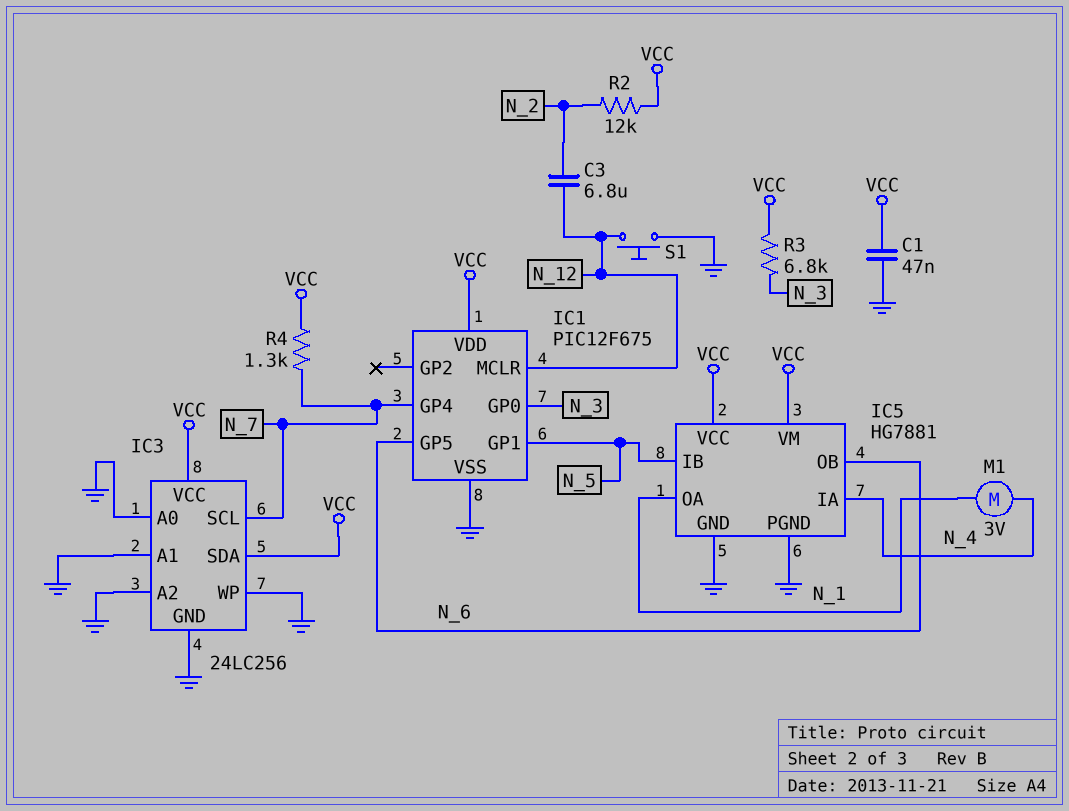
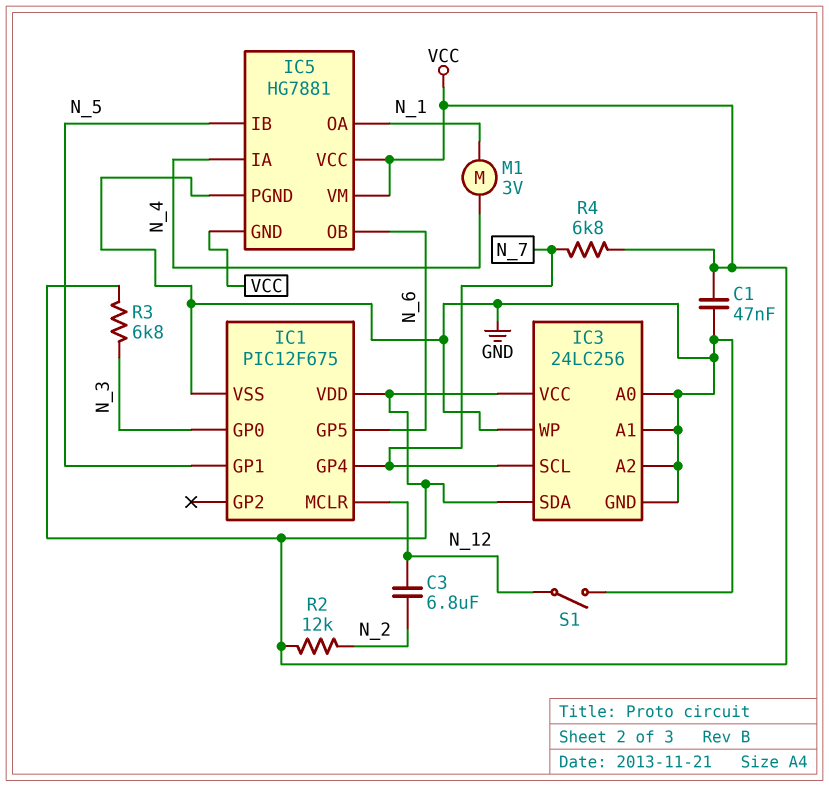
IC5 pin GND: GND -> VCC
R4: 1.3k (N_7, VCC) -> 6.8k (N_7, VCC)
S1: button (GND, N_12) -> switch (GND, N_12)

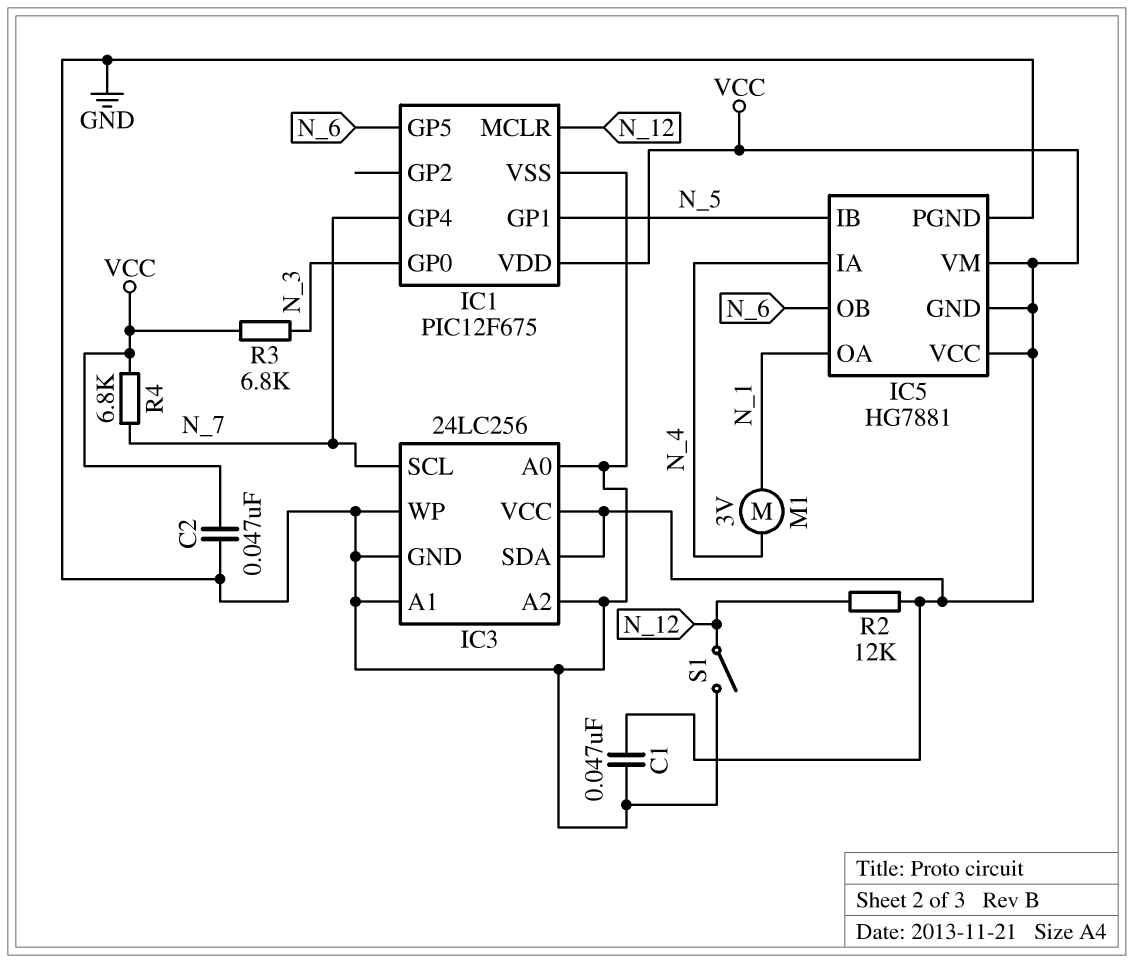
C2: none -> 47nF (GND, VCC)
C3: 6.8uF (N_2, N_12) -> none
R2: 12k (N_2, VCC) -> 12k (N_12, VCC)

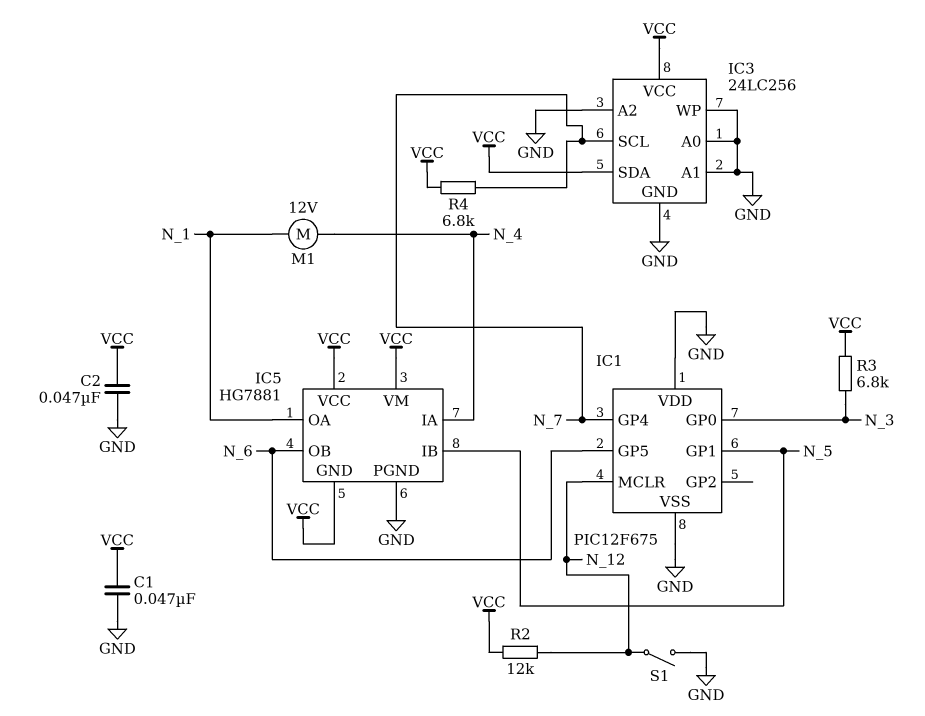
IC1 pin VDD: VCC -> GND
M1: motor 3V (N_1, N_4) -> motor 12V (N_1, N_4)

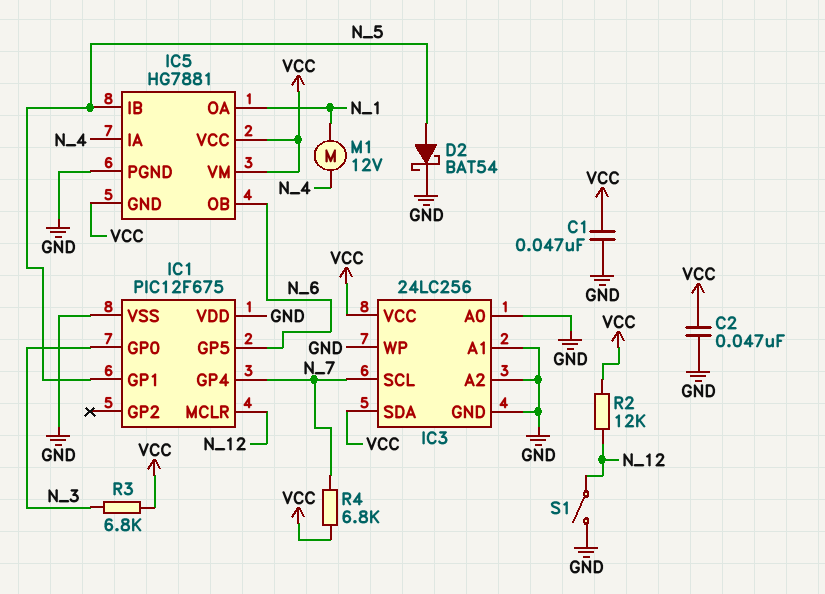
D2: none -> schottky BAT54 (A N_5, K GND)

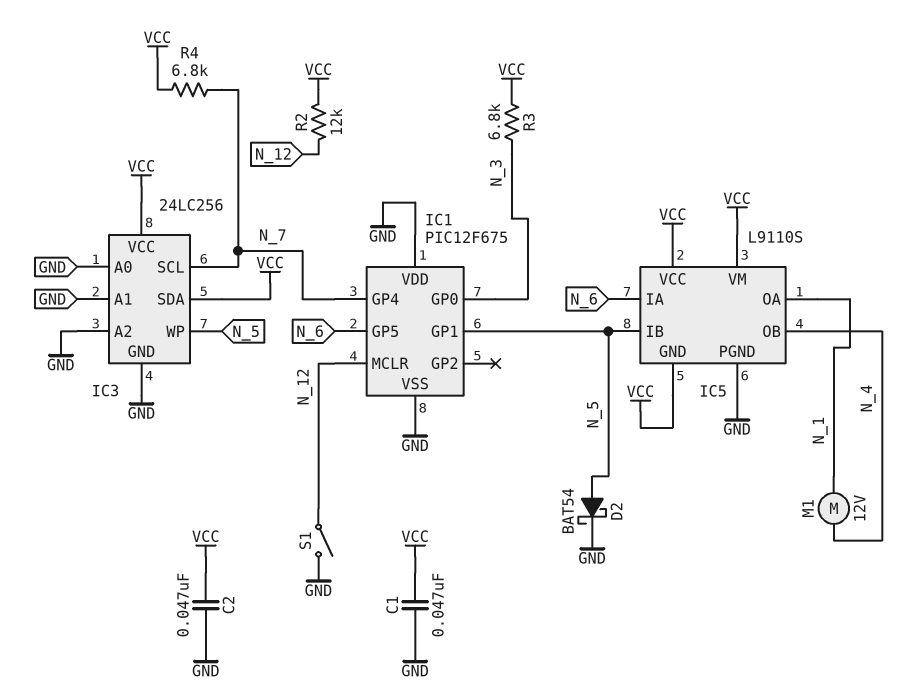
IC3 pin WP: GND -> N_5
IC5: HG7881 -> L9110S
IC5 pin IA: N_4 -> N_6
IC5 pin OB: N_6 -> N_4

